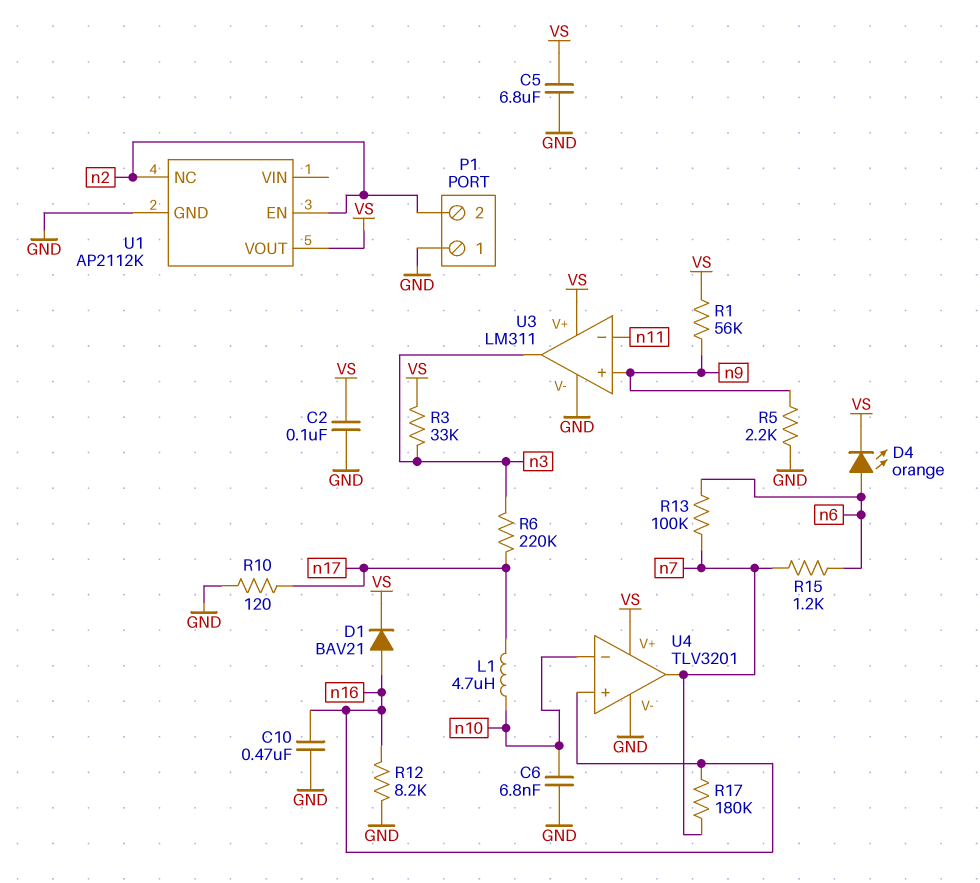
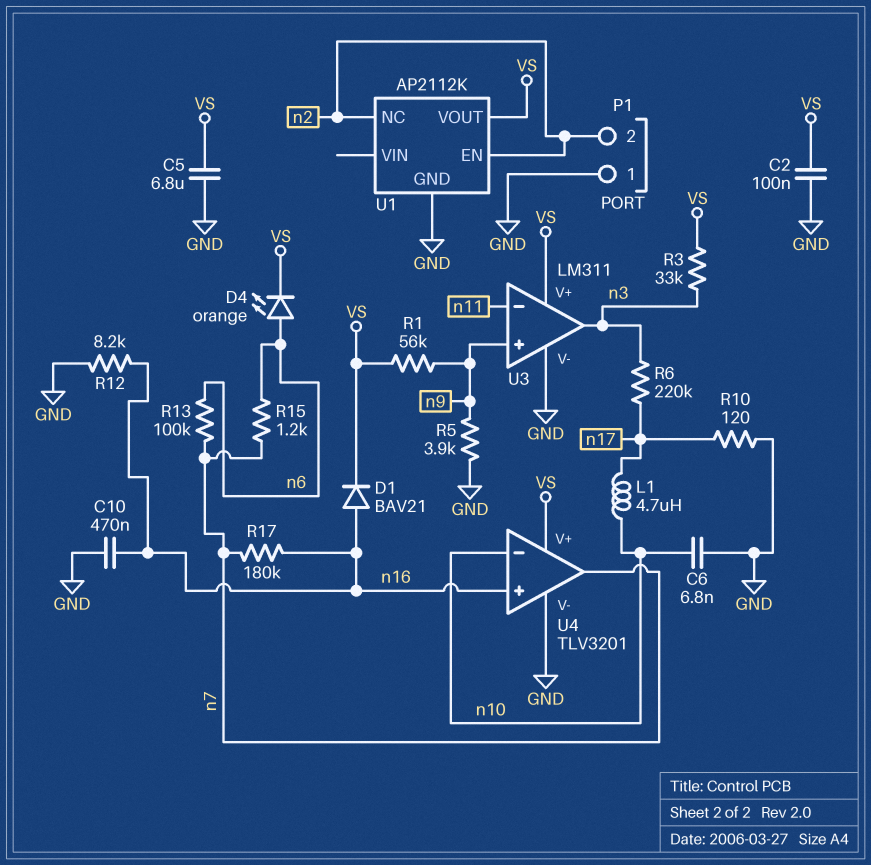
R5: 2.2k (GND, n9) -> 3.9k (GND, n9)

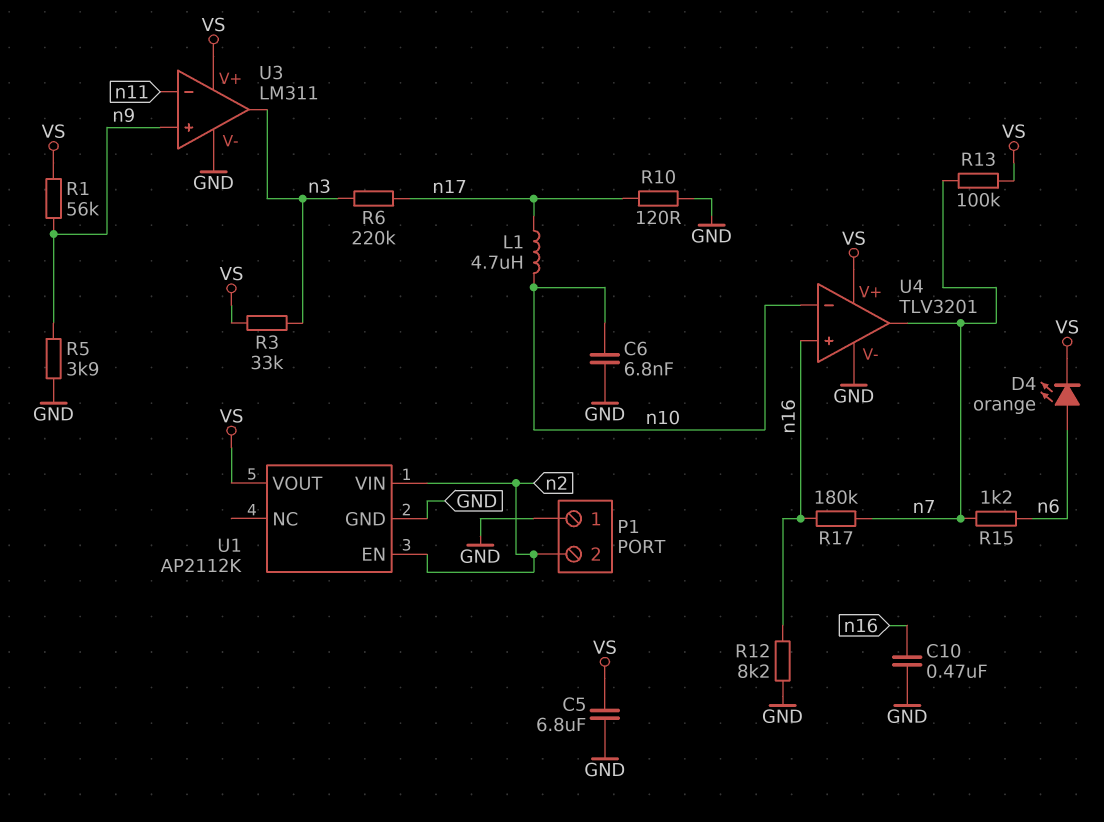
C2: 100nF (GND, VS) -> none
D1: diode BAV21 (A n16, K VS) -> none
R13: 100k (n6, n7) -> 100k (VS, n7)
U1 pin NC: n2 -> none
U1 pin VIN: none -> n2

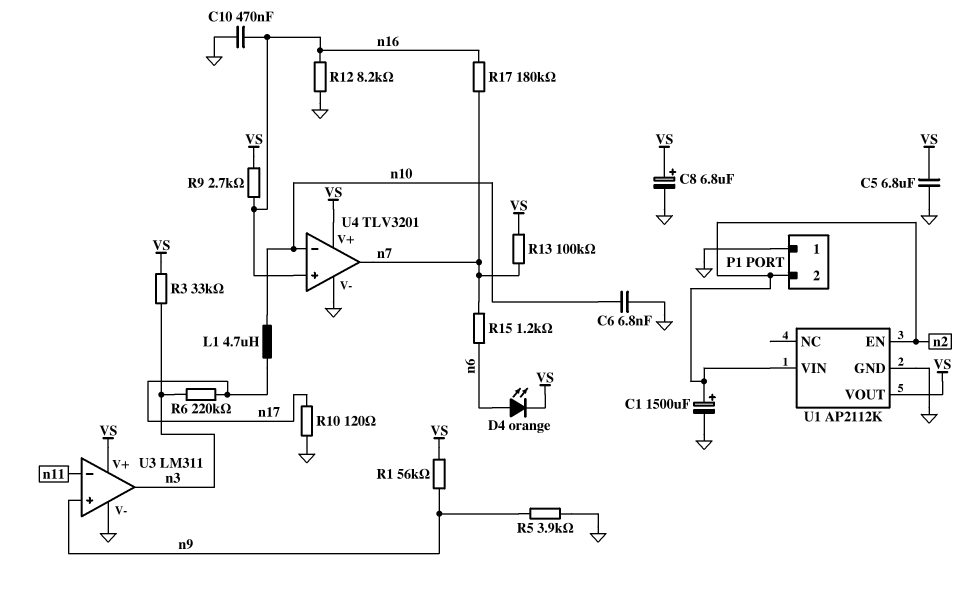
C1: none -> 1500uF (plus n2, minus GND)
C8: none -> 6.8uF (plus VS, minus GND)
R9: none -> 2.7k (VS, n16)

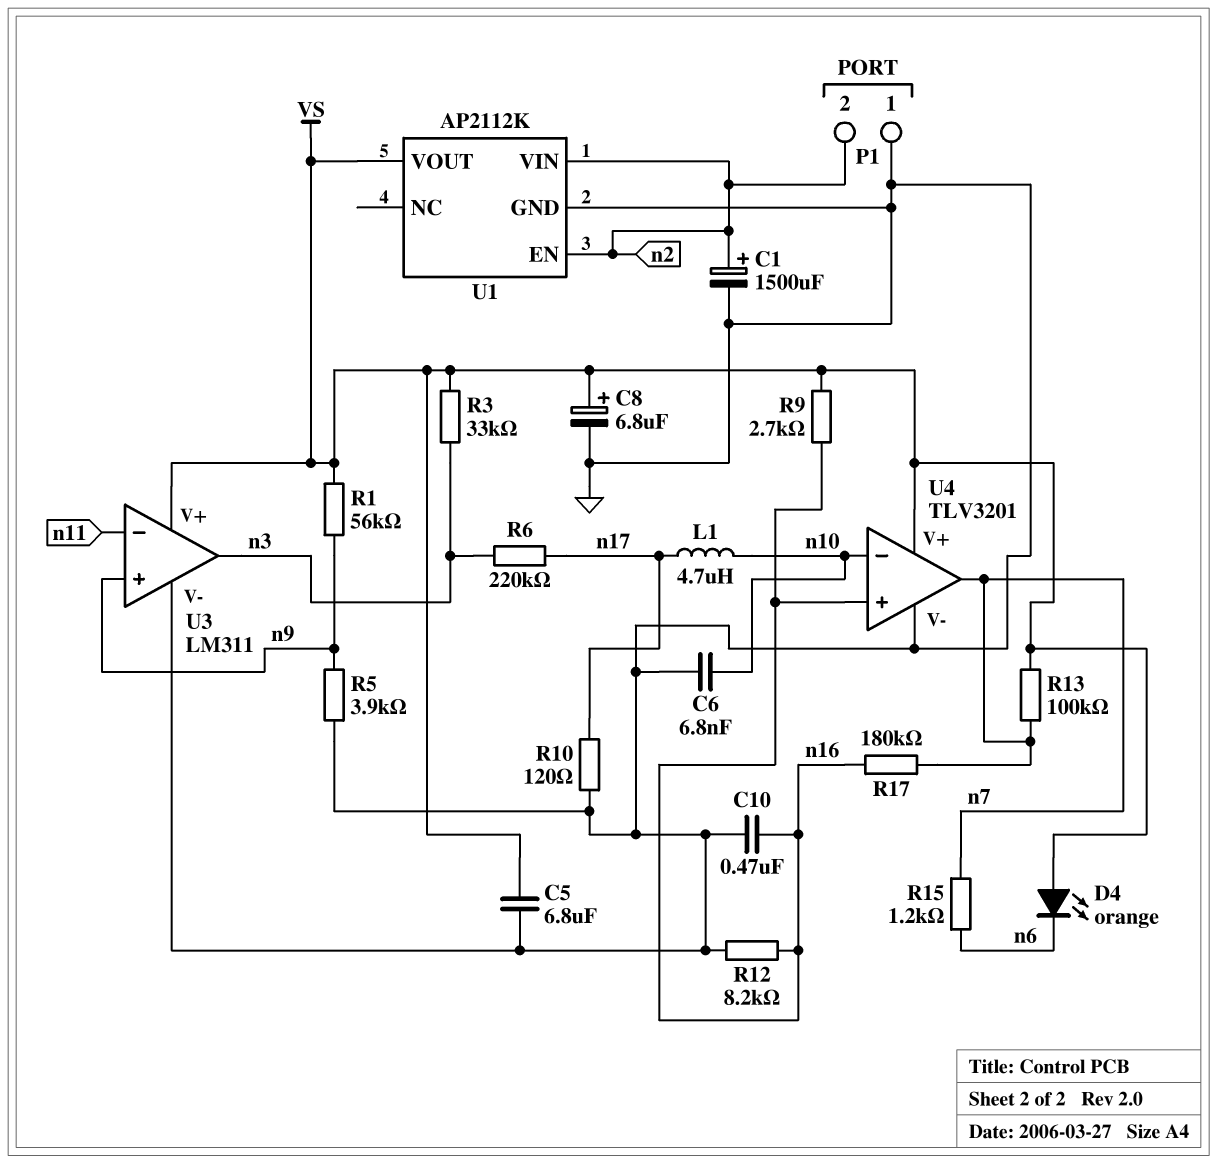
D4: LED orange (A n6, K VS) -> LED orange (A VS, K n6)

